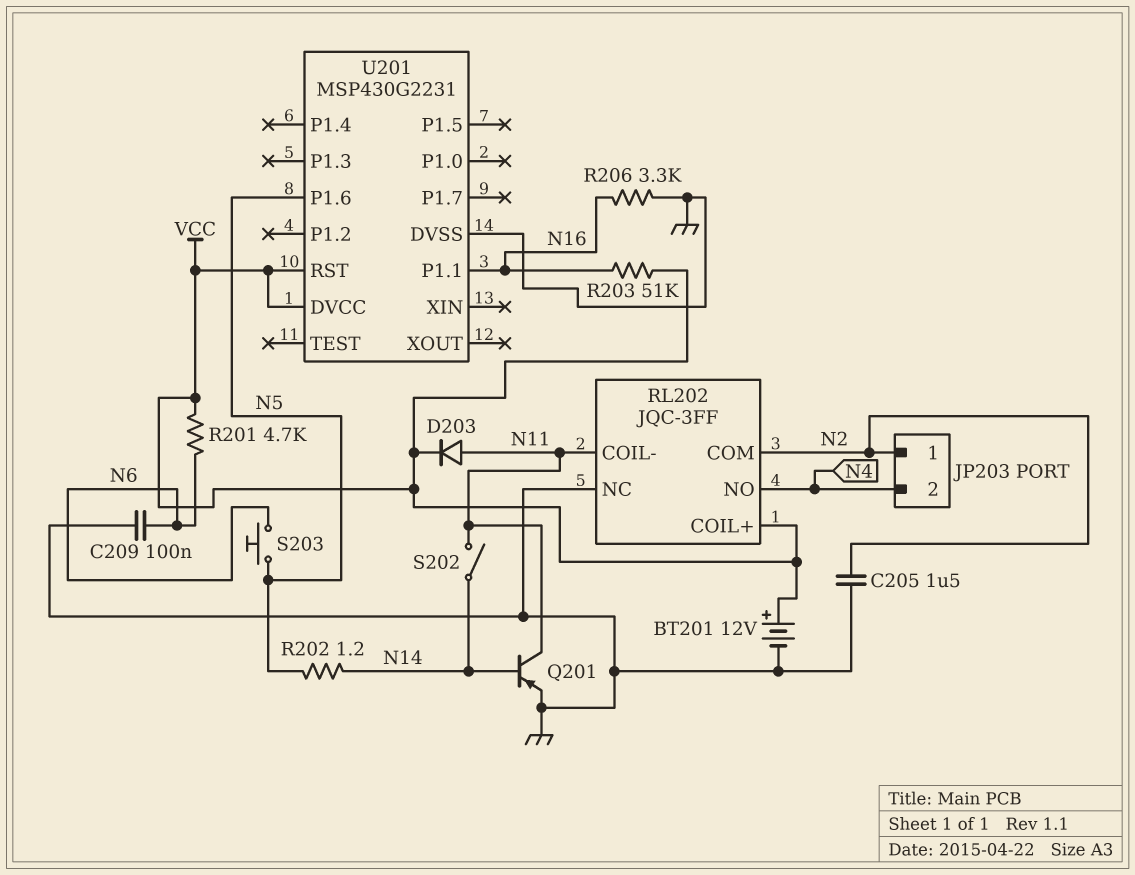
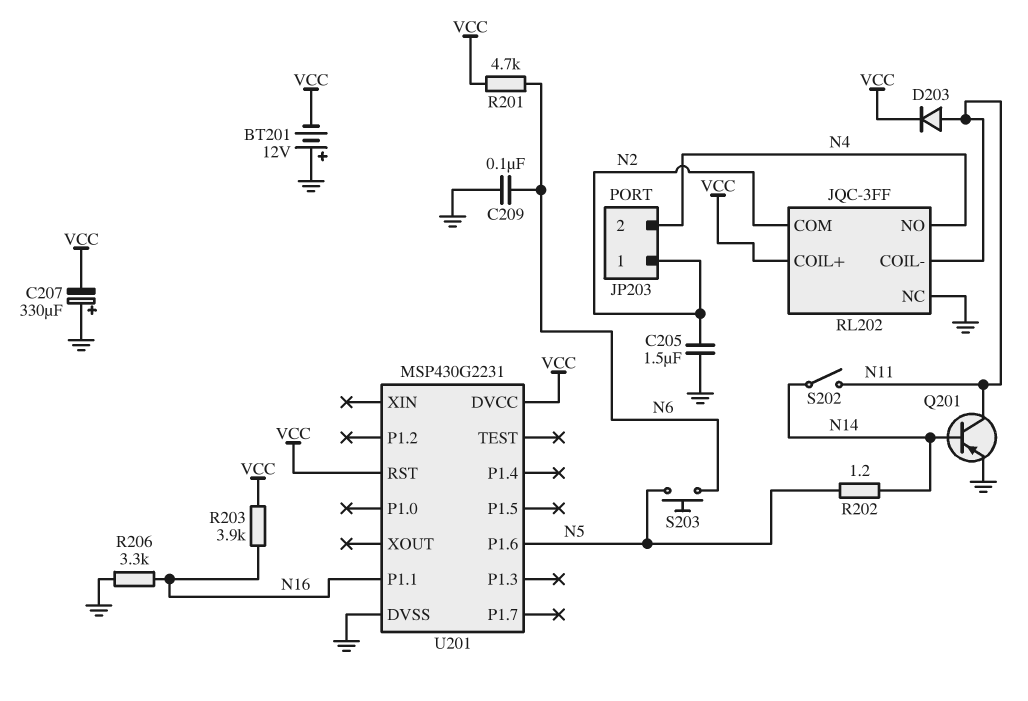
BT201: 12V (plus VCC, minus GND) -> 12V (plus GND, minus VCC)
C207: none -> 330uF (plus GND, minus VCC)
R203: 51k (N16, VCC) -> 3.9k (N16, VCC)

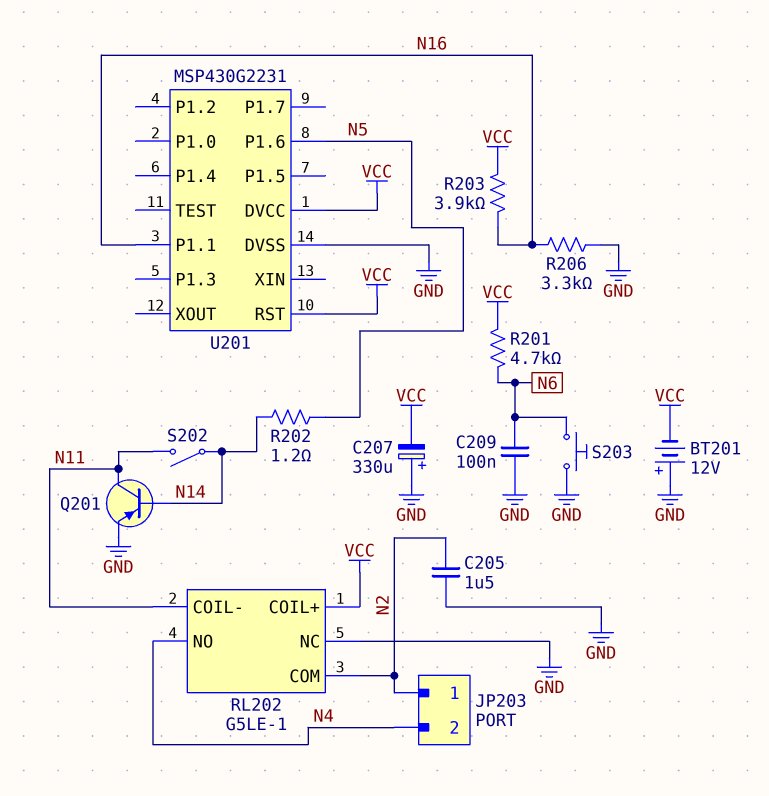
D203: diode (A N11, K VCC) -> none
RL202: JQC-3FF -> G5LE-1
S203: button (N5, N6) -> button (GND, N6)

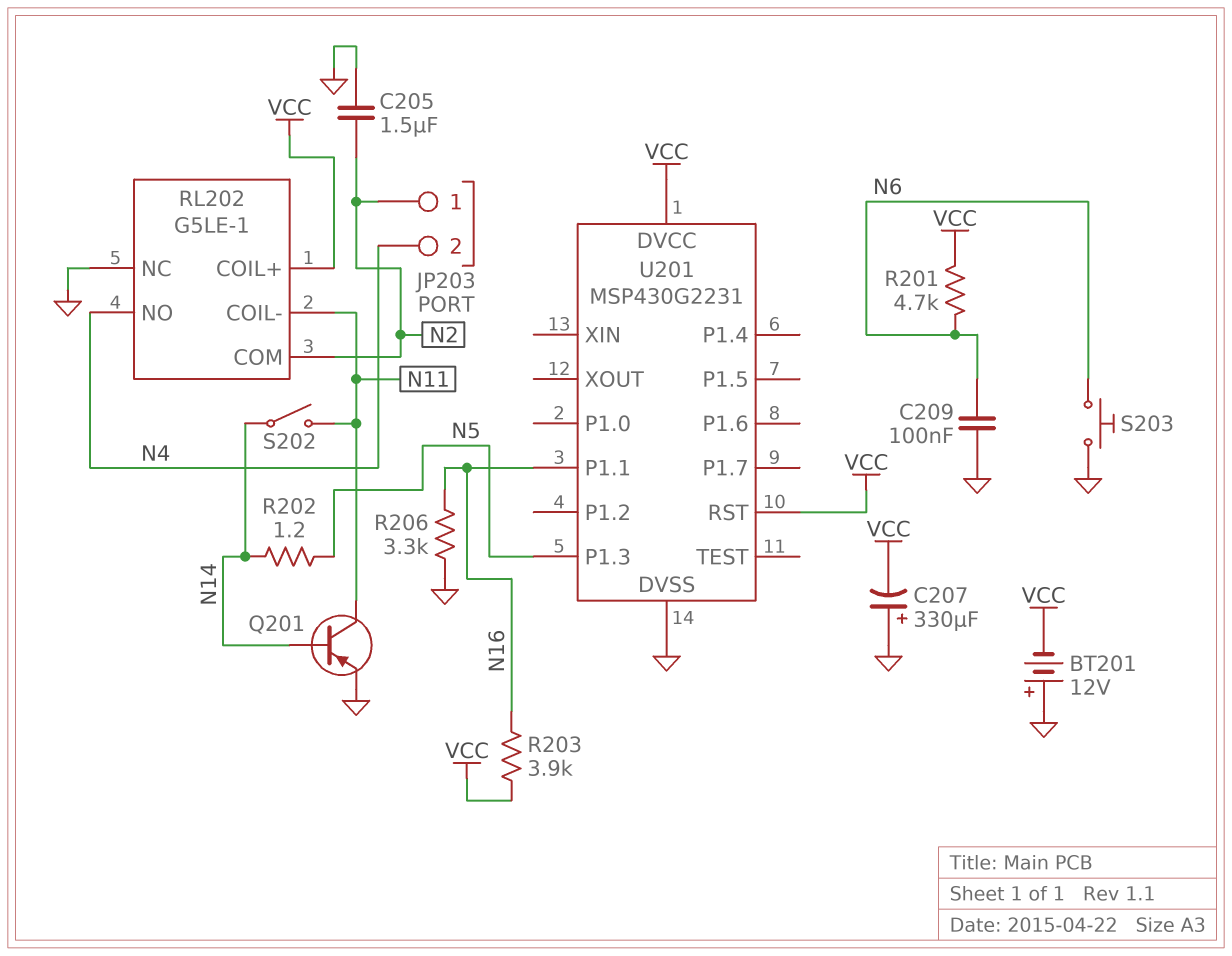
U201 pin P1.3: none -> N5
U201 pin P1.6: N5 -> none

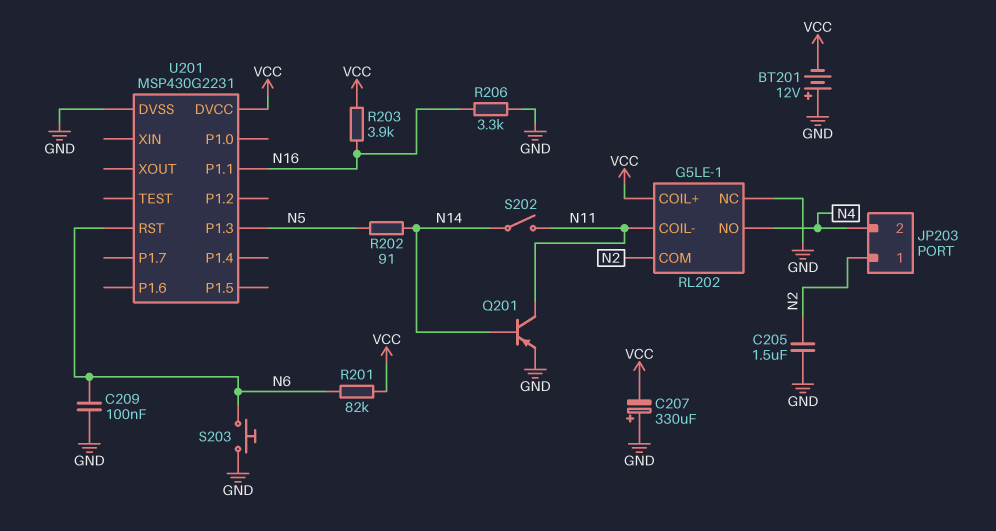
R201: 4.7k (N6, VCC) -> 82k (N6, VCC)
R202: 1.2 (N5, N14) -> 91 (N5, N14)
U201 pin RST: VCC -> N6

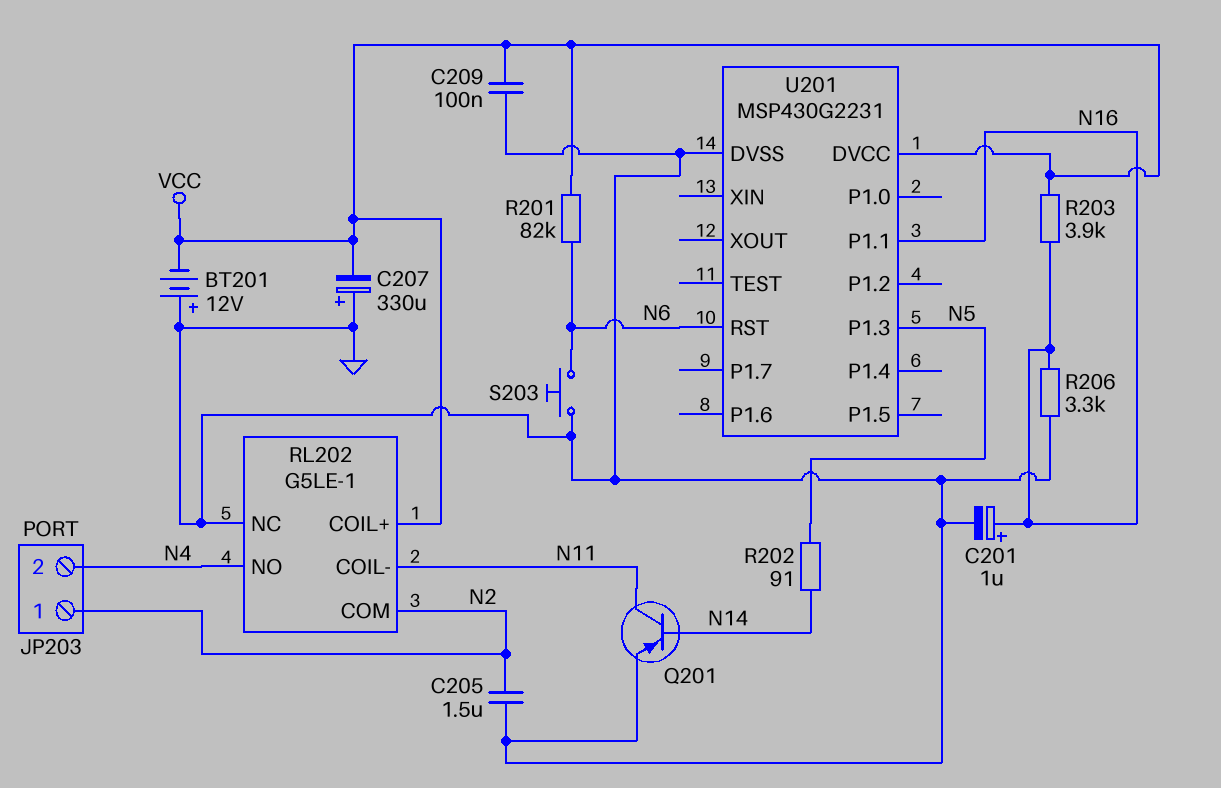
C201: none -> 1uF (plus N16, minus GND)
C209: 100nF (GND, N6) -> 100nF (GND, VCC)
S202: switch (N11, N14) -> none

